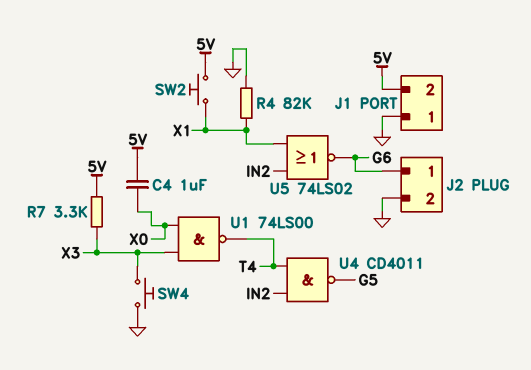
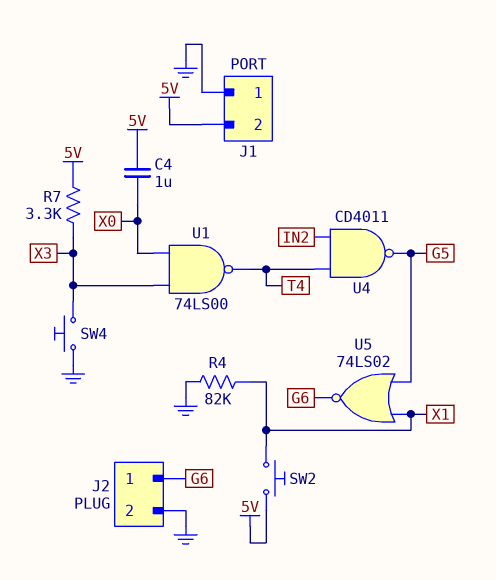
U5: NOR 74LS02 (in IN2, in X1, out G6) -> NOR 74LS02 (in G5, in X1, out G6)

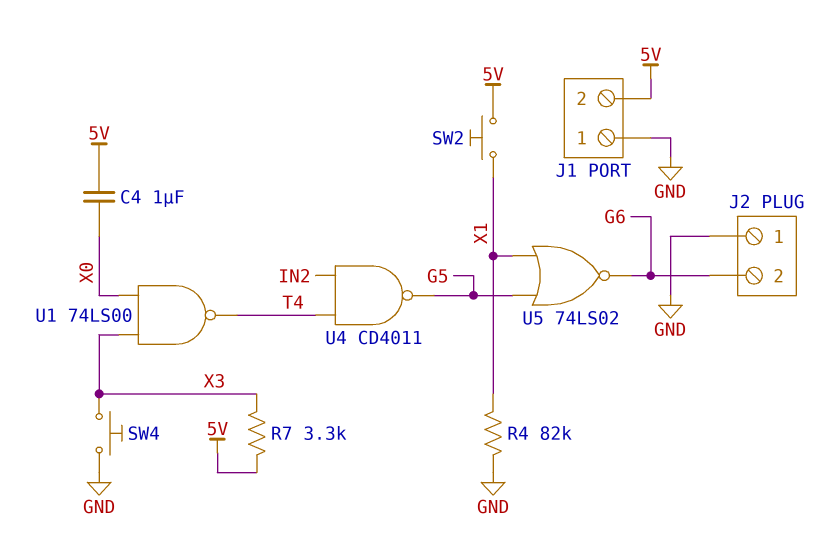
J2 pin 1: G6 -> GND
J2 pin 2: GND -> G6

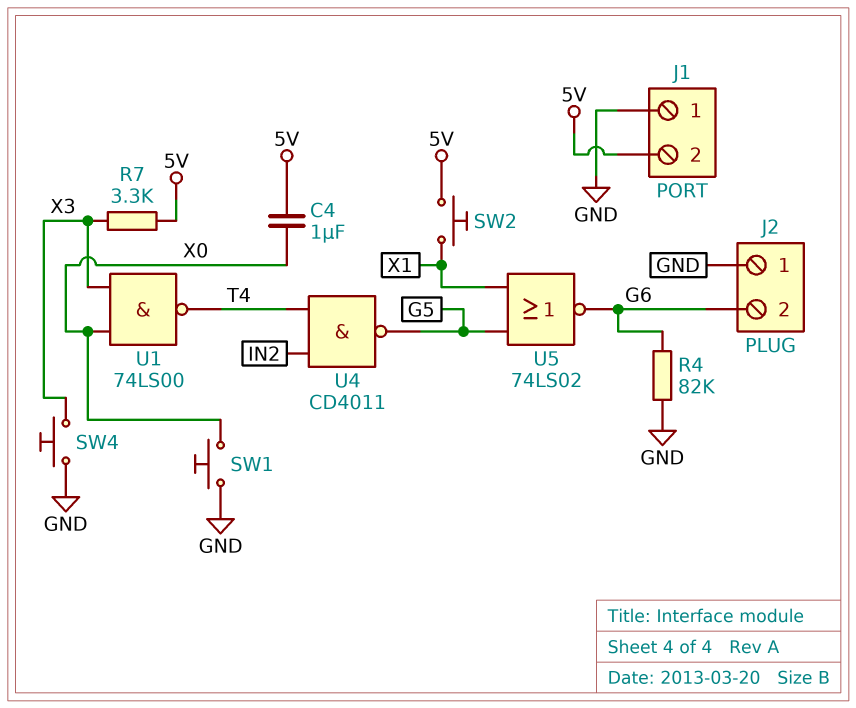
R4: 82k (GND, X1) -> 82k (G6, GND)
SW1: none -> button (GND, X0)

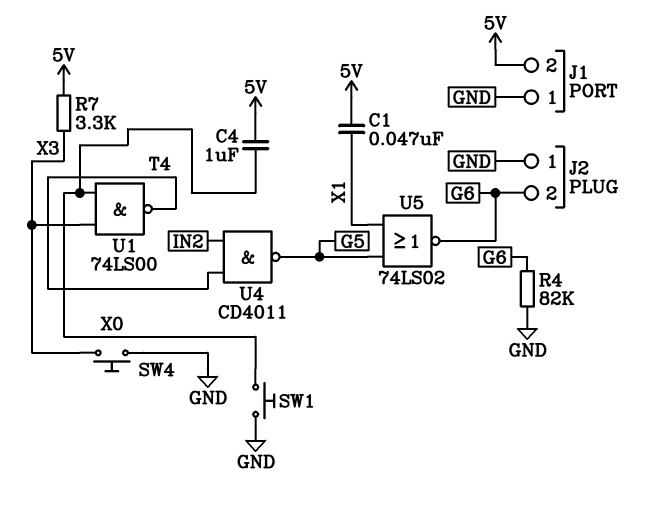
C1: none -> 47nF (5V, X1)
SW2: button (5V, X1) -> none

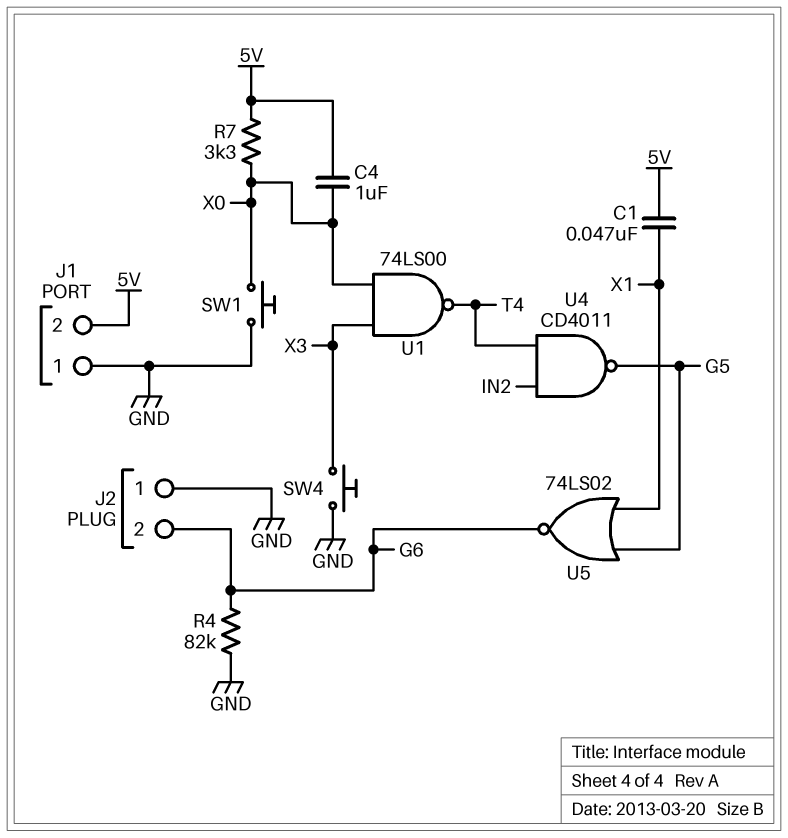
R7: 3.3k (5V, X3) -> 3.3k (5V, X0)

